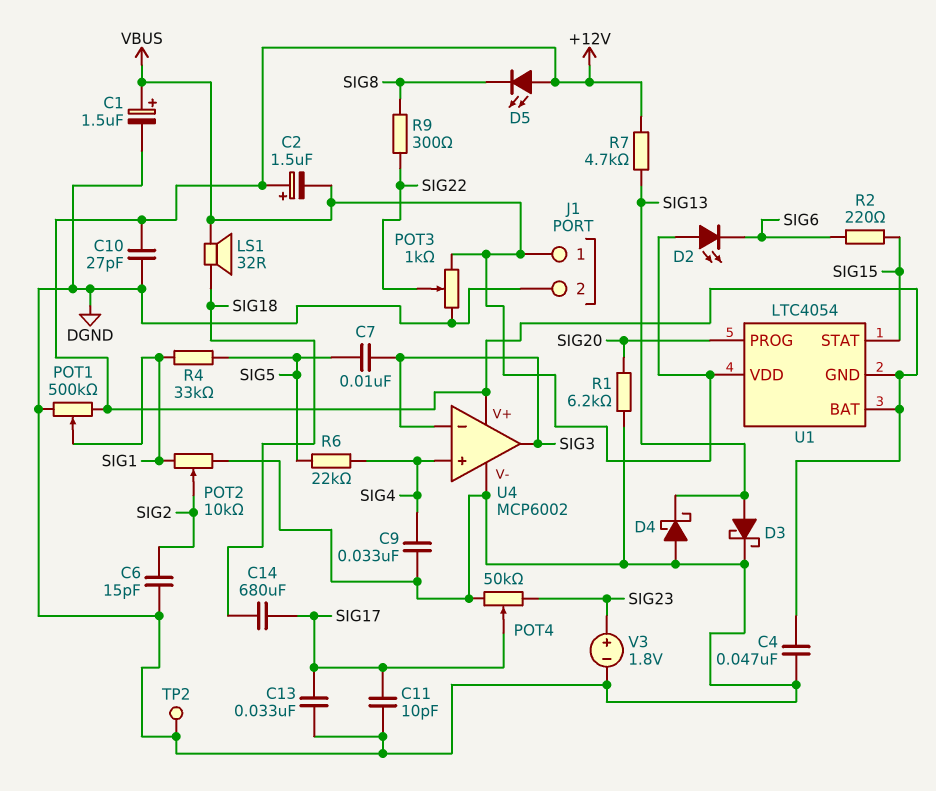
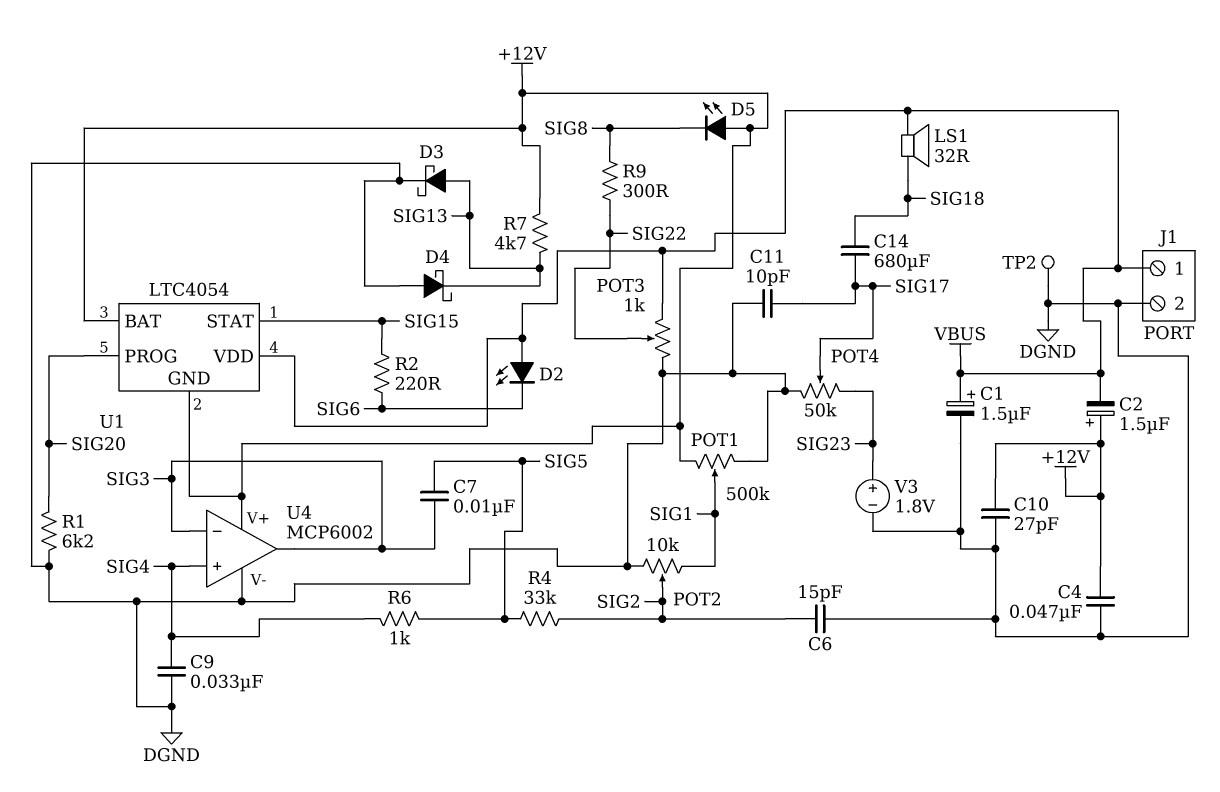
C13: 33nF (DGND, SIG17) -> none
R4: 33k (SIG1, SIG5) -> 33k (SIG2, SIG5)
R6: 22k (SIG4, SIG5) -> 1k (SIG4, SIG5)

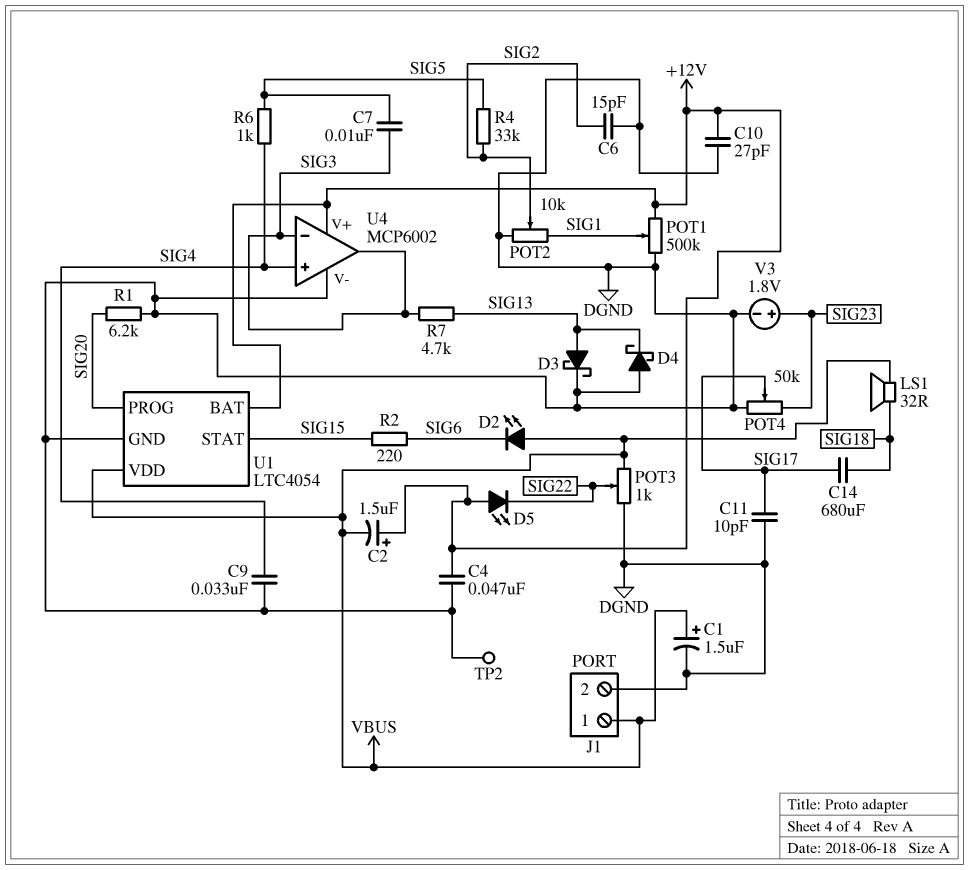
D5: LED (A +12V, K SIG8) -> LED (A +12V, K SIG22)
R7: 4.7k (+12V, SIG13) -> 4.7k (SIG3, SIG13)
R9: 300 (SIG8, SIG22) -> none
U1 pin GND: +12V -> DGND

